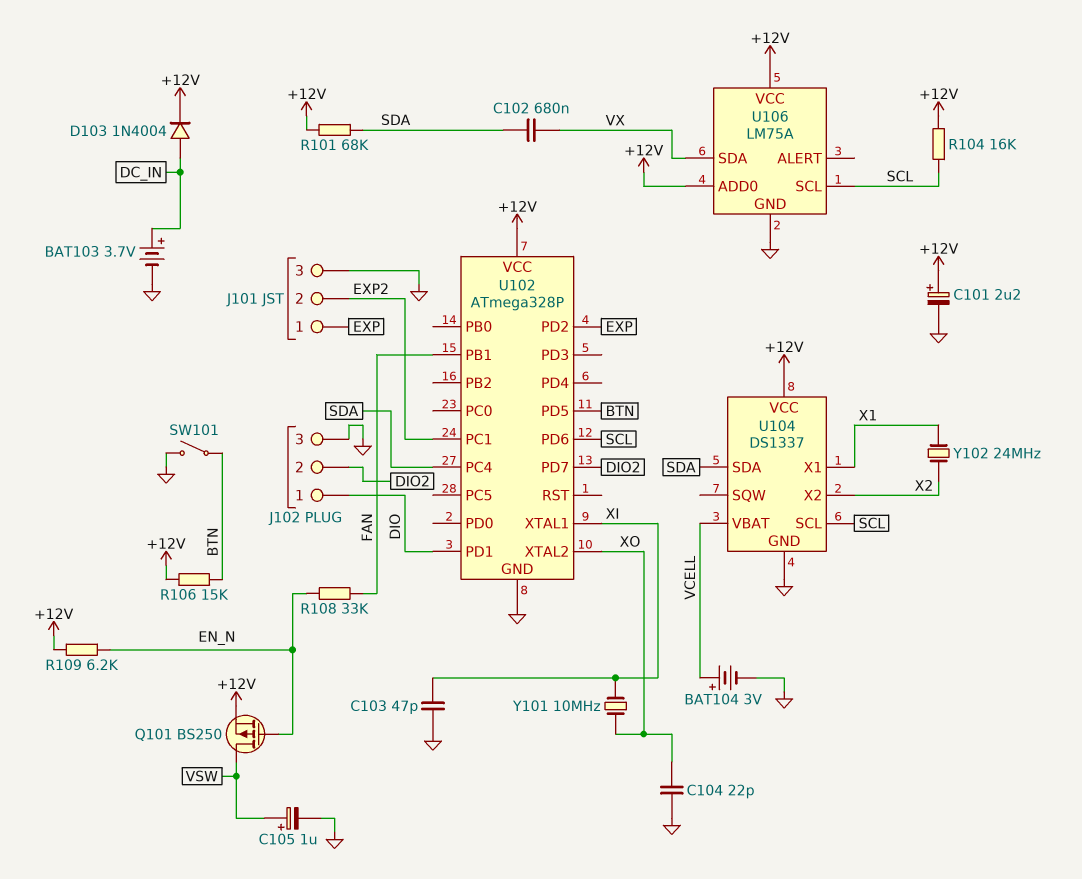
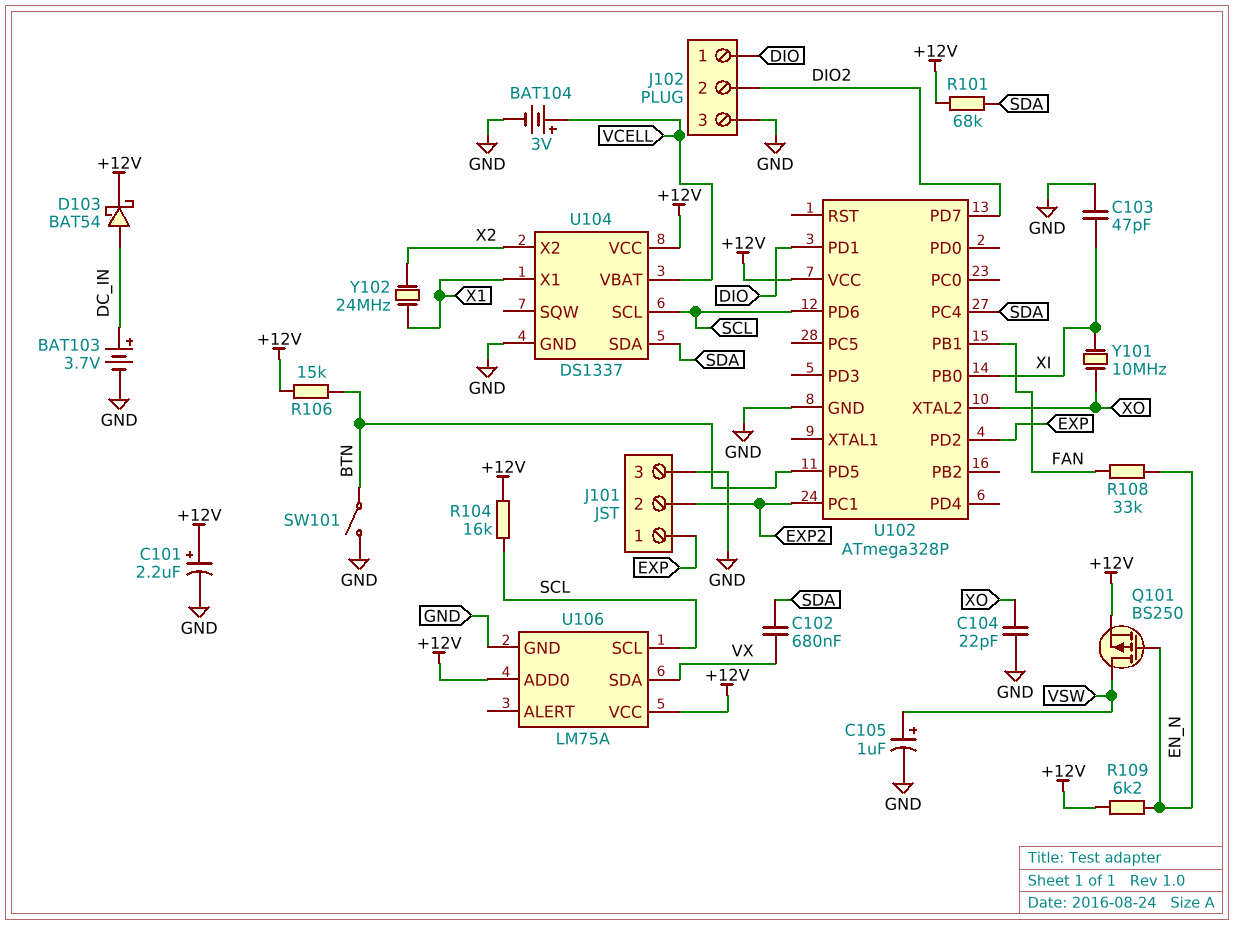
D103: diode 1N4004 (A DC_IN, K +12V) -> schottky BAT54 (A DC_IN, K +12V)
U102 pin PB0: none -> XI
U102 pin XTAL1: XI -> none

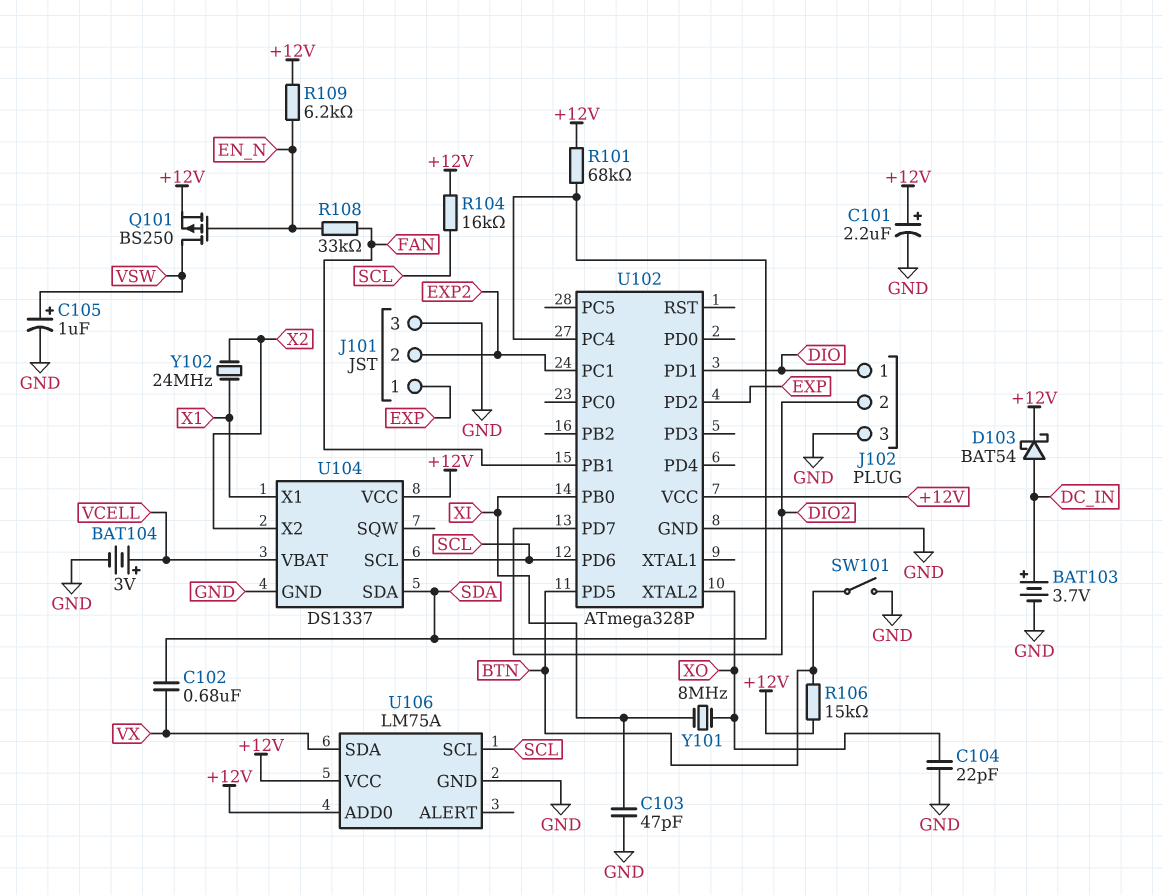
Y101: 10MHz (XI, XO) -> 8MHz (XI, XO)

